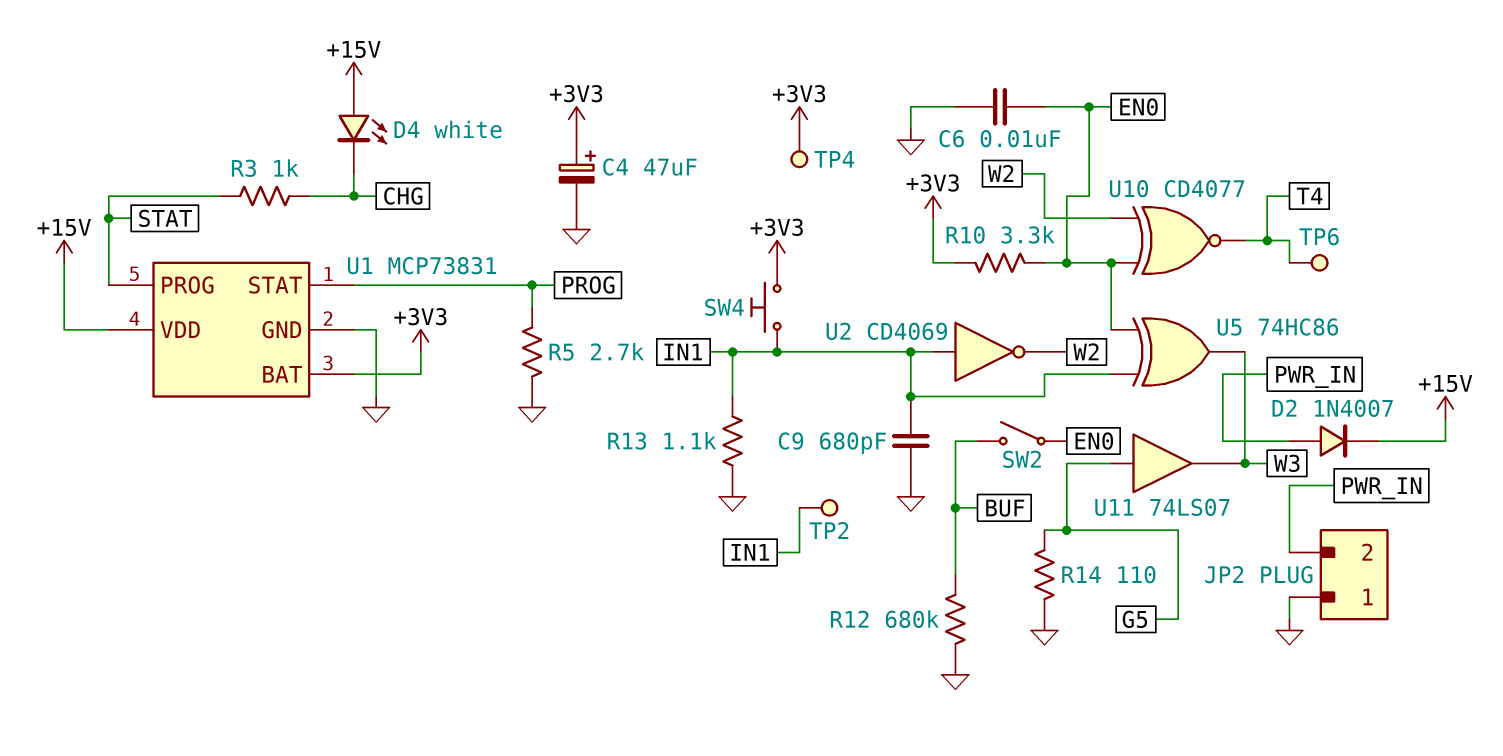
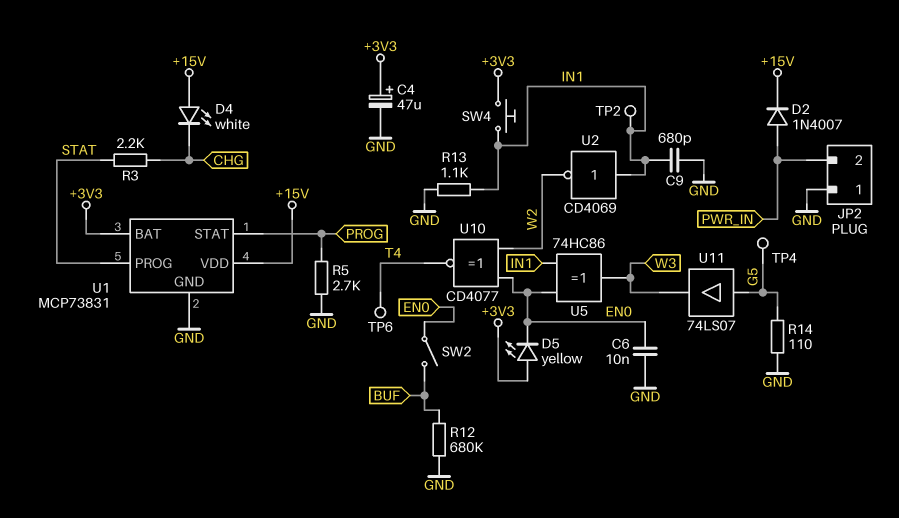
D5: none -> LED yellow (A +3V3, K EN0)
R3: 1k (CHG, STAT) -> 2.2k (CHG, STAT)
R10: 3.3k (+3V3, EN0) -> none
TP4: test point (+3V3) -> test point (G5)

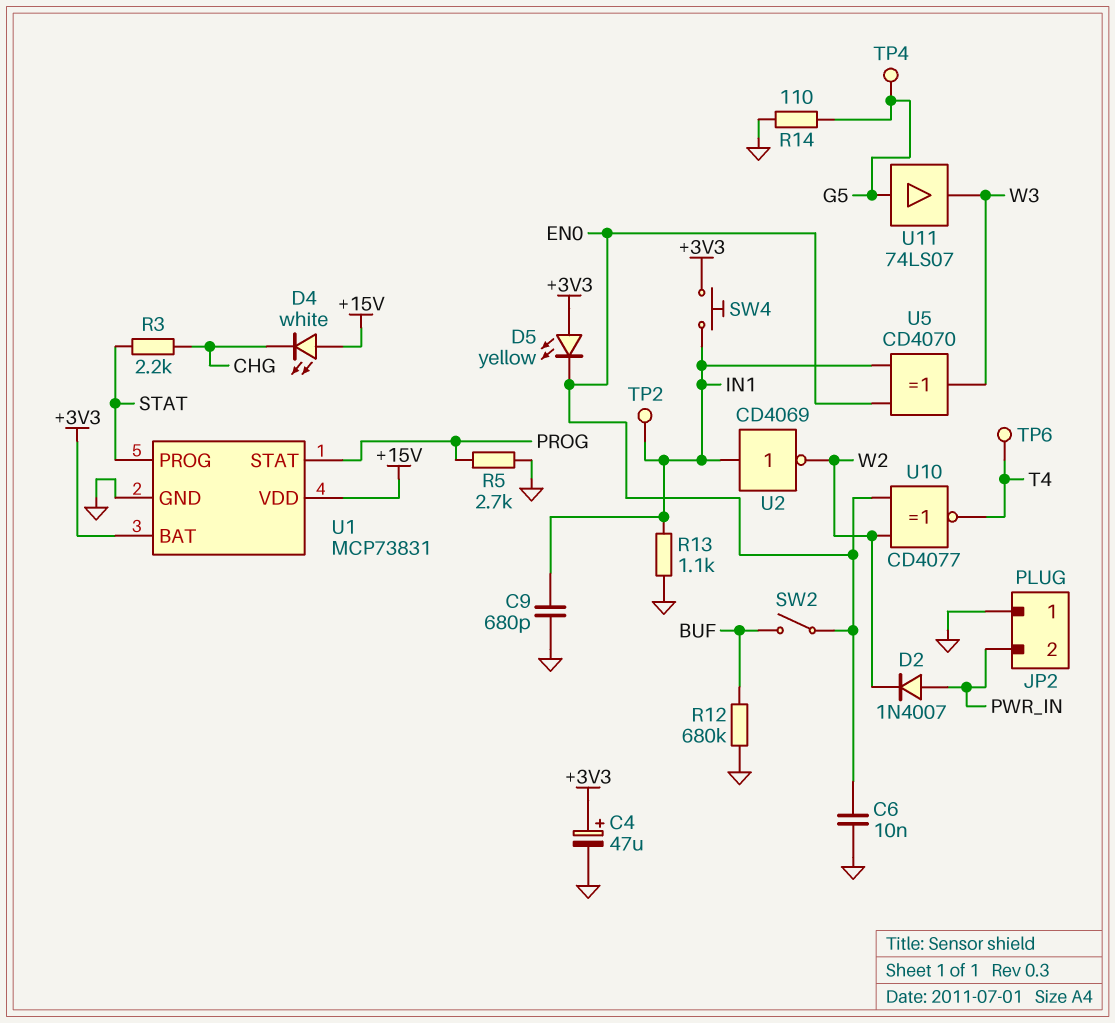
D2: diode 1N4007 (A PWR_IN, K +15V) -> diode 1N4007 (A PWR_IN, K W2)
U5: XOR 74HC86 (in EN0, in IN1, out W3) -> XOR CD4070 (in EN0, in IN1, out W3)

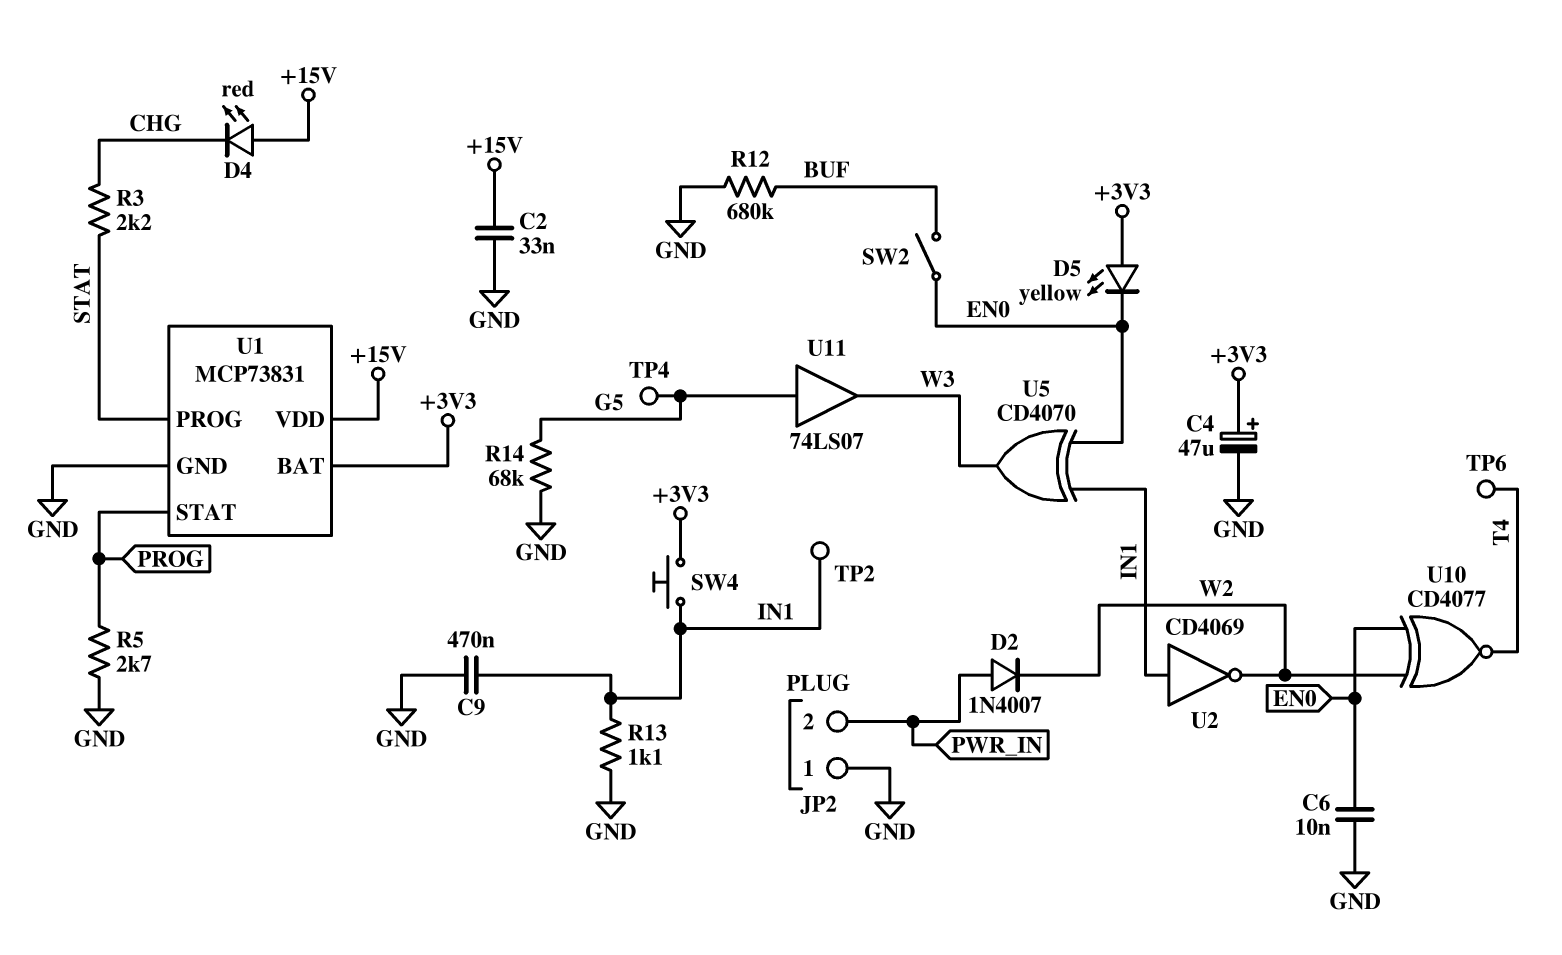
C2: none -> 33nF (+15V, GND)
C9: 680pF (GND, IN1) -> 470nF (GND, IN1)
D4: LED white (A +15V, K CHG) -> LED red (A +15V, K CHG)
R14: 110 (G5, GND) -> 68k (G5, GND)

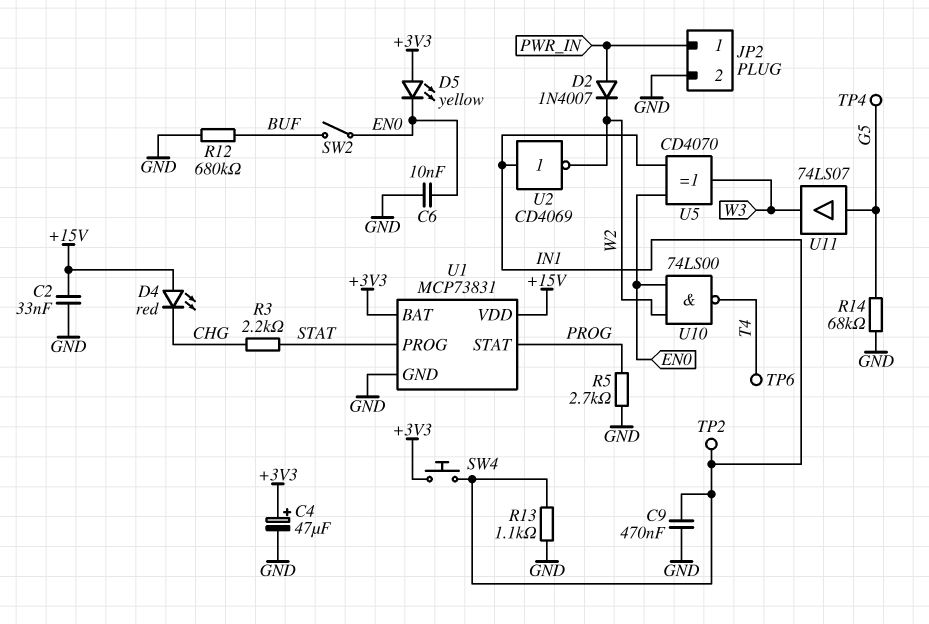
JP2 pin 1: GND -> PWR_IN
JP2 pin 2: PWR_IN -> GND
U10: XNOR CD4077 (in EN0, in W2, out T4) -> NAND 74LS00 (in EN0, in W2, out T4)

